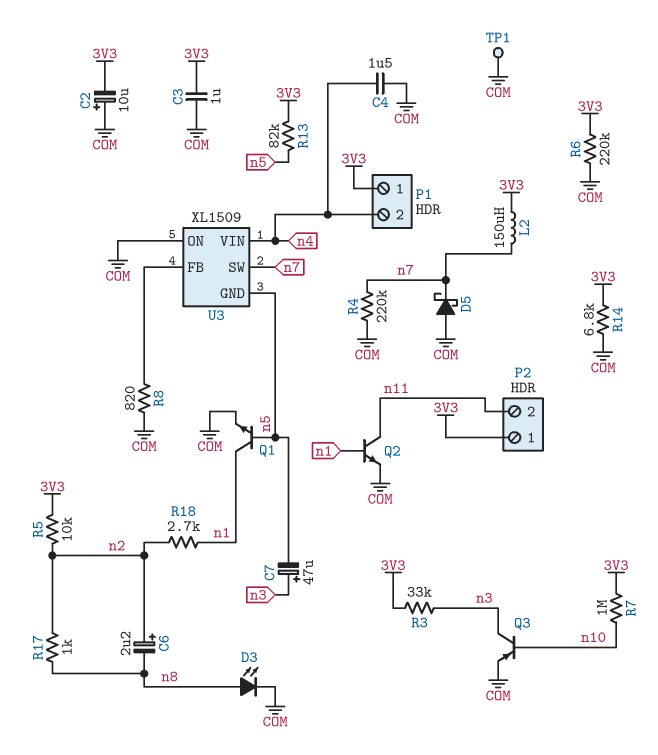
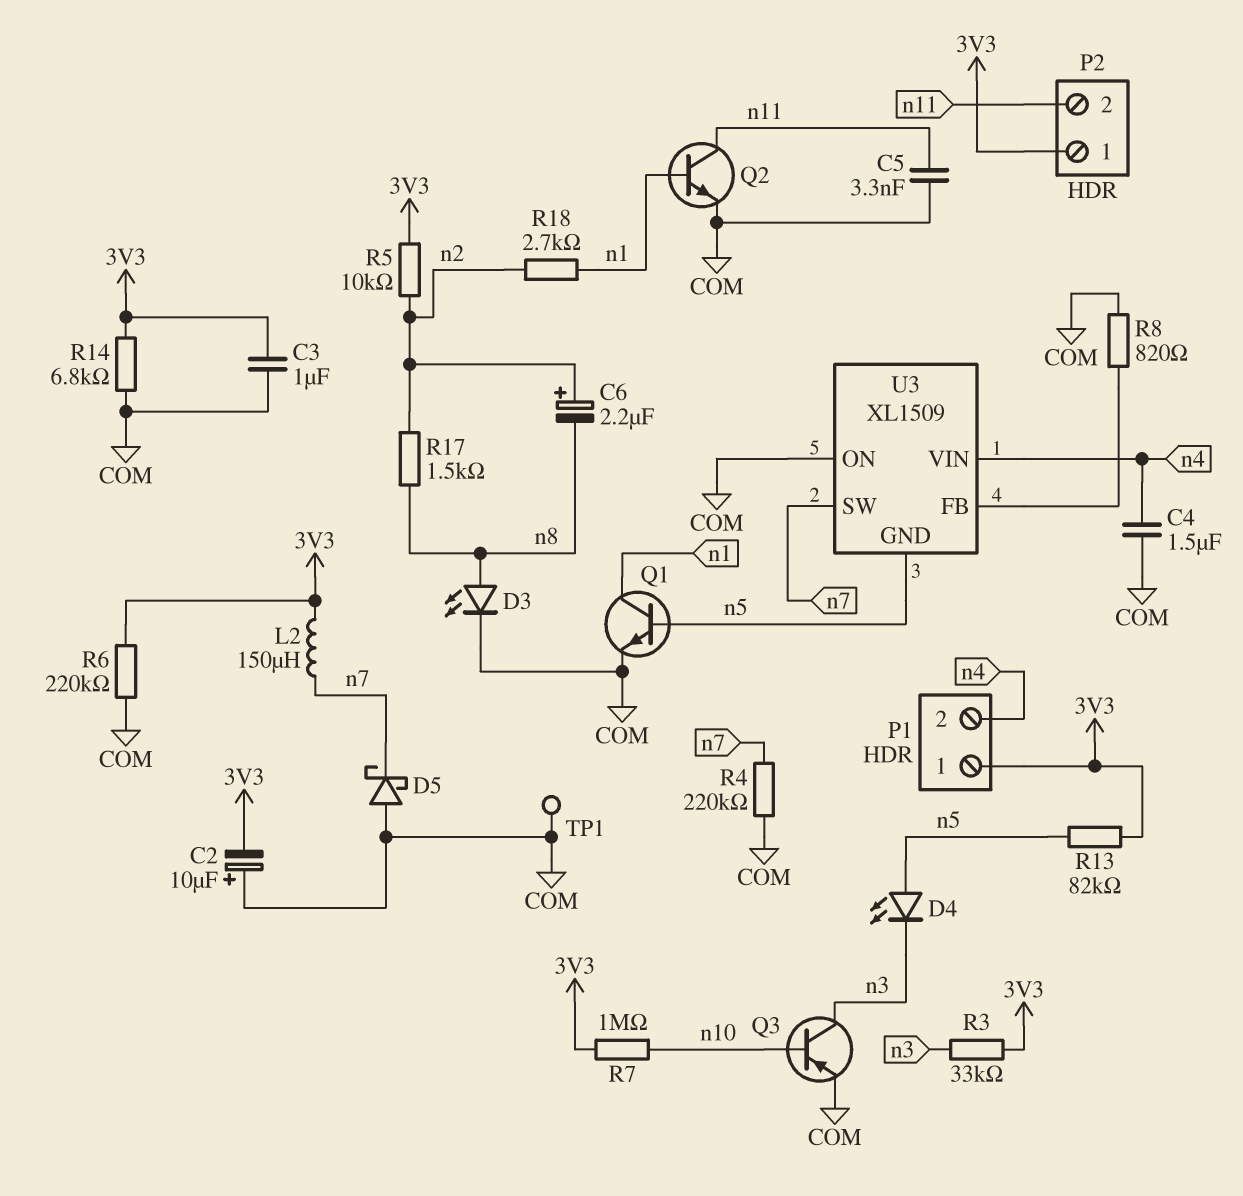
C5: none -> 3.3nF (COM, n11)
C7: 47uF (plus n3, minus n5) -> none
D4: none -> LED (A n5, K n3)
R17: 1k (n2, n8) -> 1.5k (n2, n8)

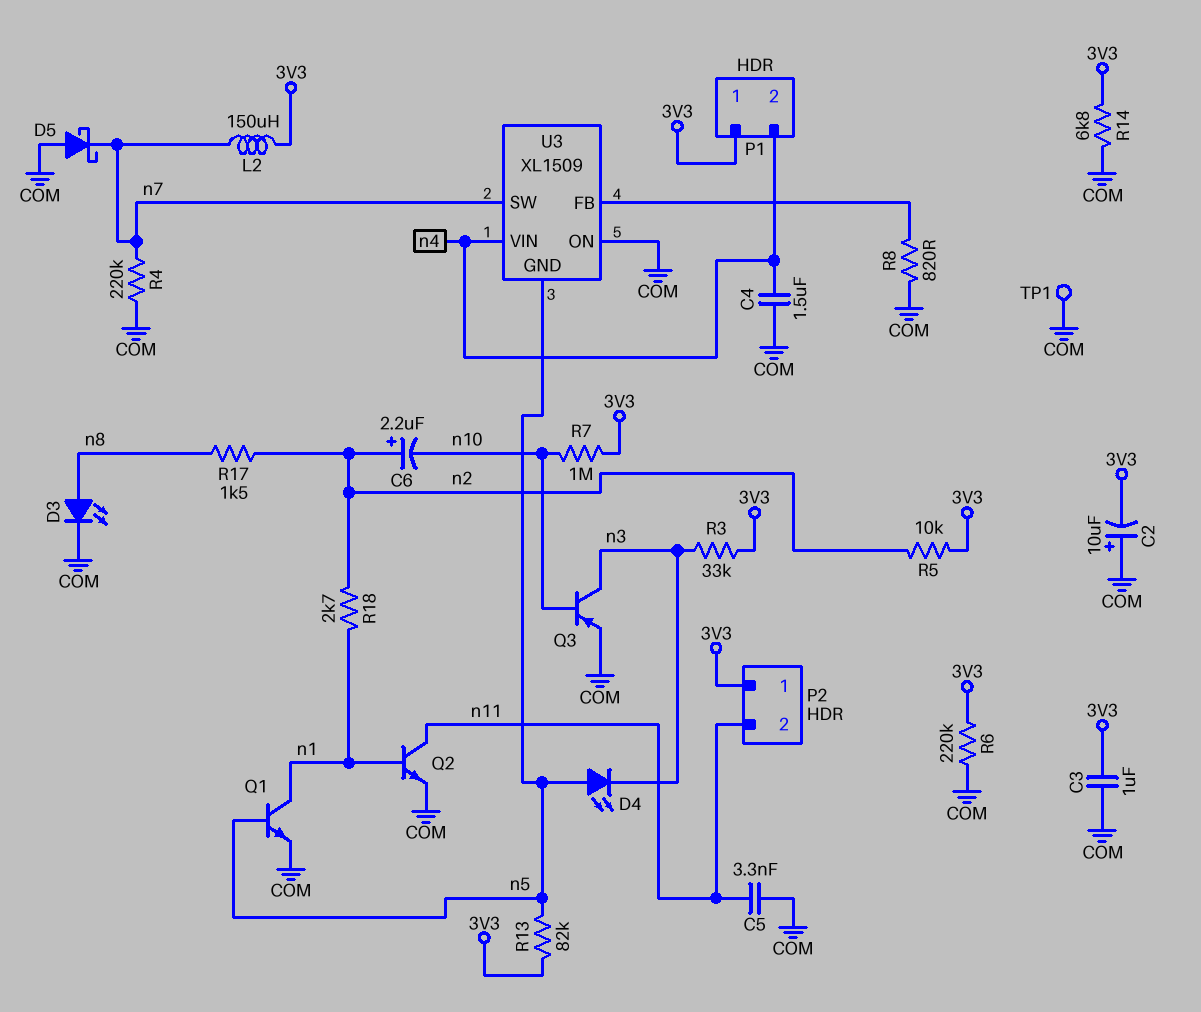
C6: 2.2uF (plus n2, minus n8) -> 2.2uF (plus n2, minus n10)

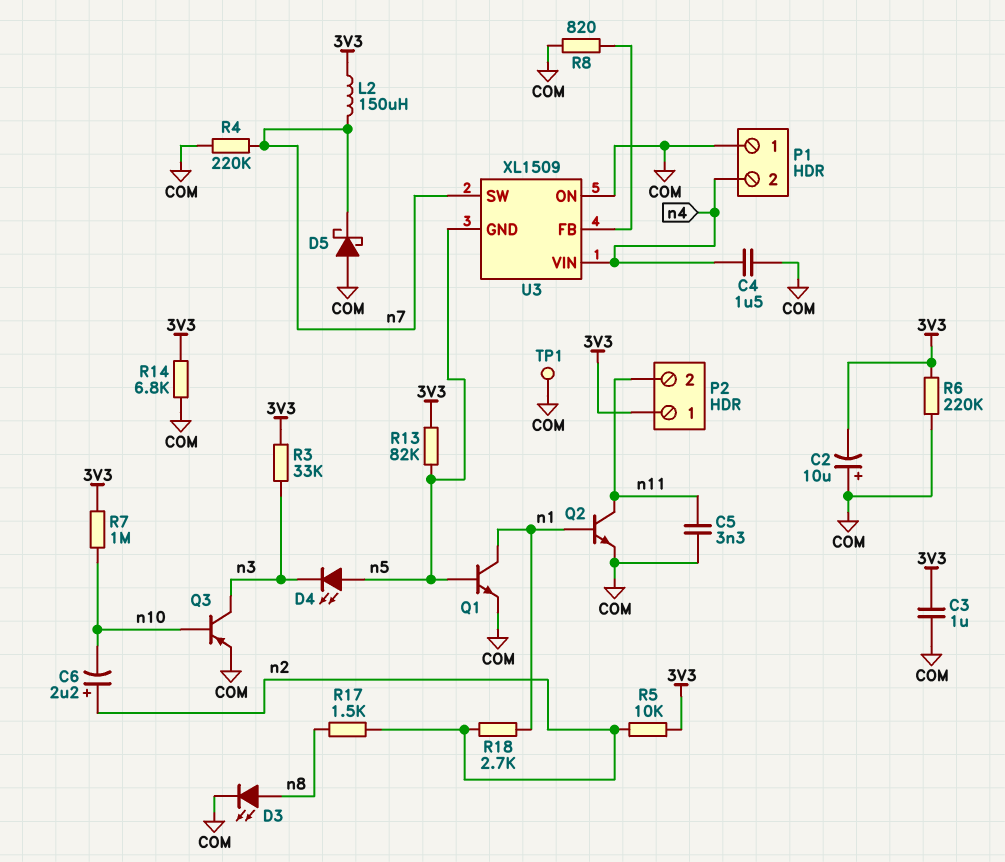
P1 pin 1: 3V3 -> COM

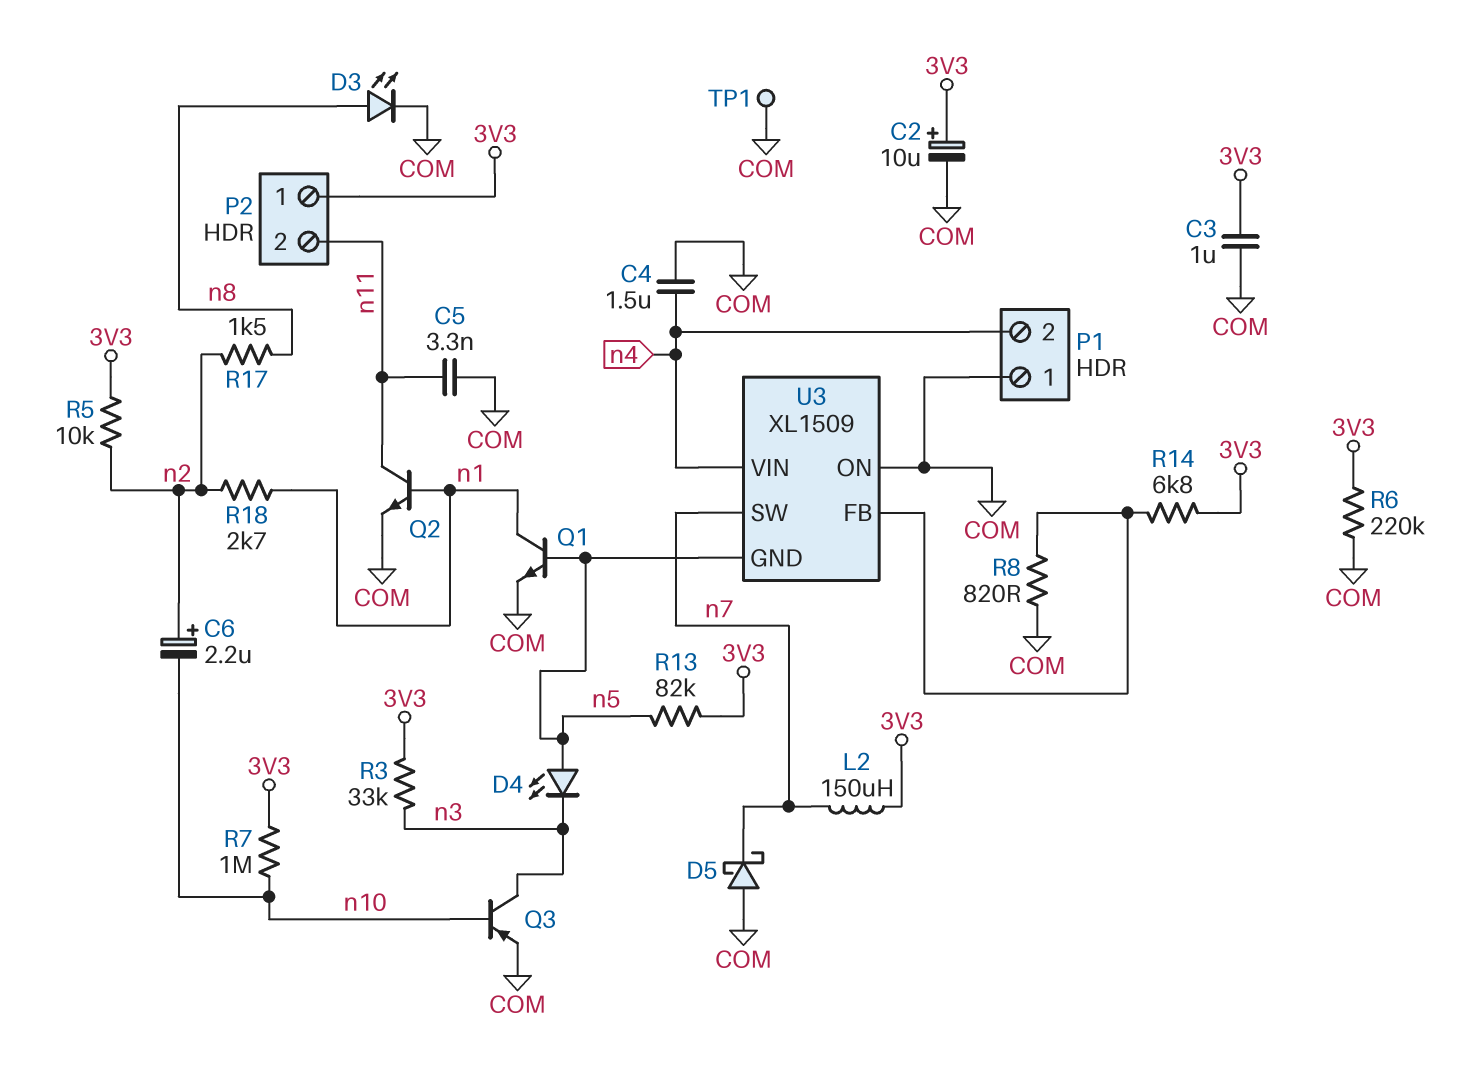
C2: 10uF (plus COM, minus 3V3) -> 10uF (plus 3V3, minus COM)
R4: 220k (COM, n7) -> none
R14: 6.8k (3V3, COM) -> 6.8k (3V3, U3/FB)

